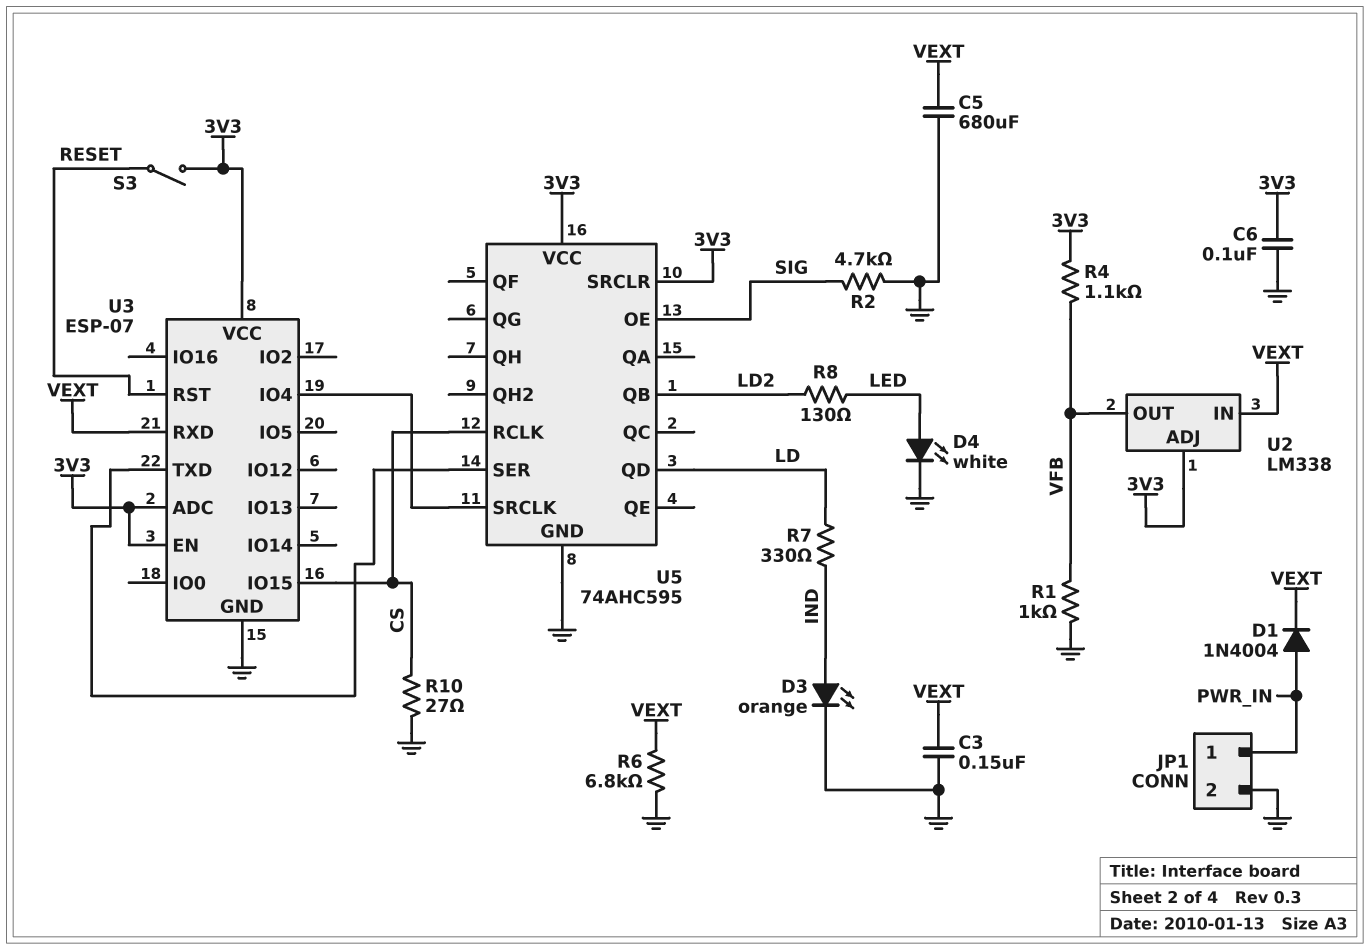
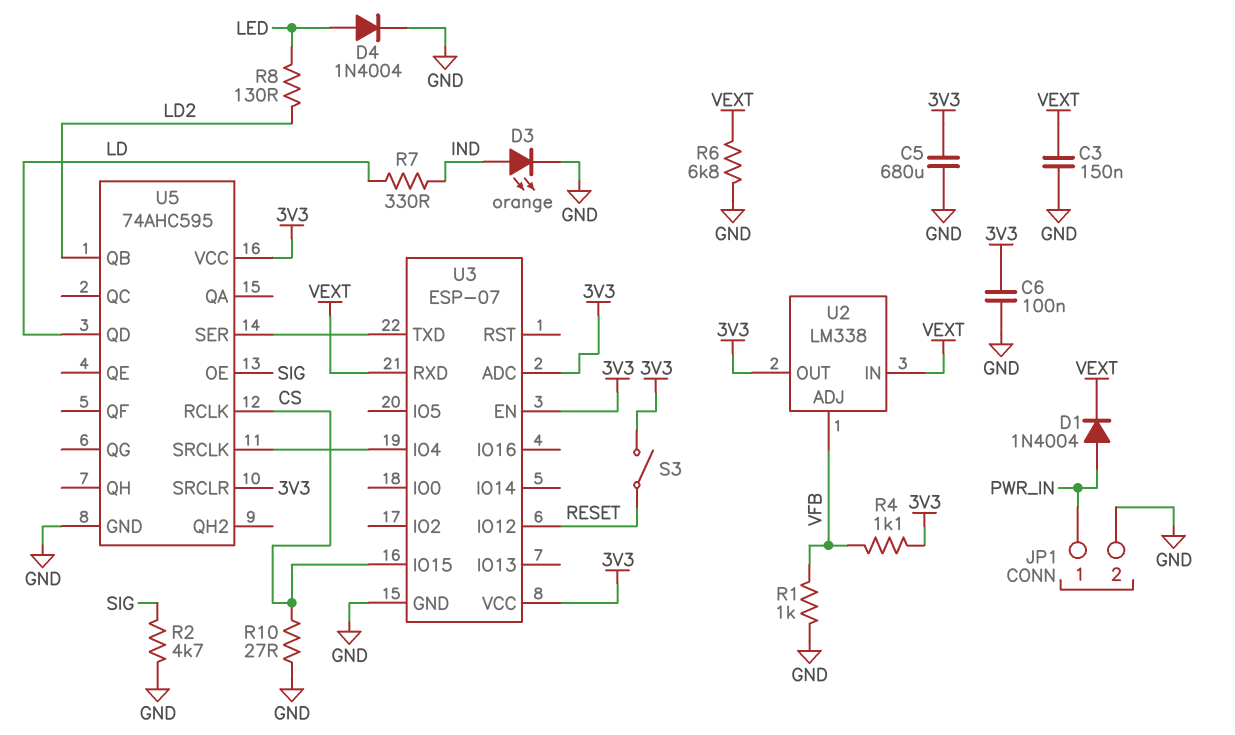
C5: 680uF (GND, VEXT) -> 680uF (3V3, GND)
D4: LED white (A LED, K GND) -> diode 1N4004 (A LED, K GND)
U2 pin ADJ: 3V3 -> VFB
U2 pin OUT: VFB -> 3V3
U3 pin IO12: none -> RESET
U3 pin RST: RESET -> none

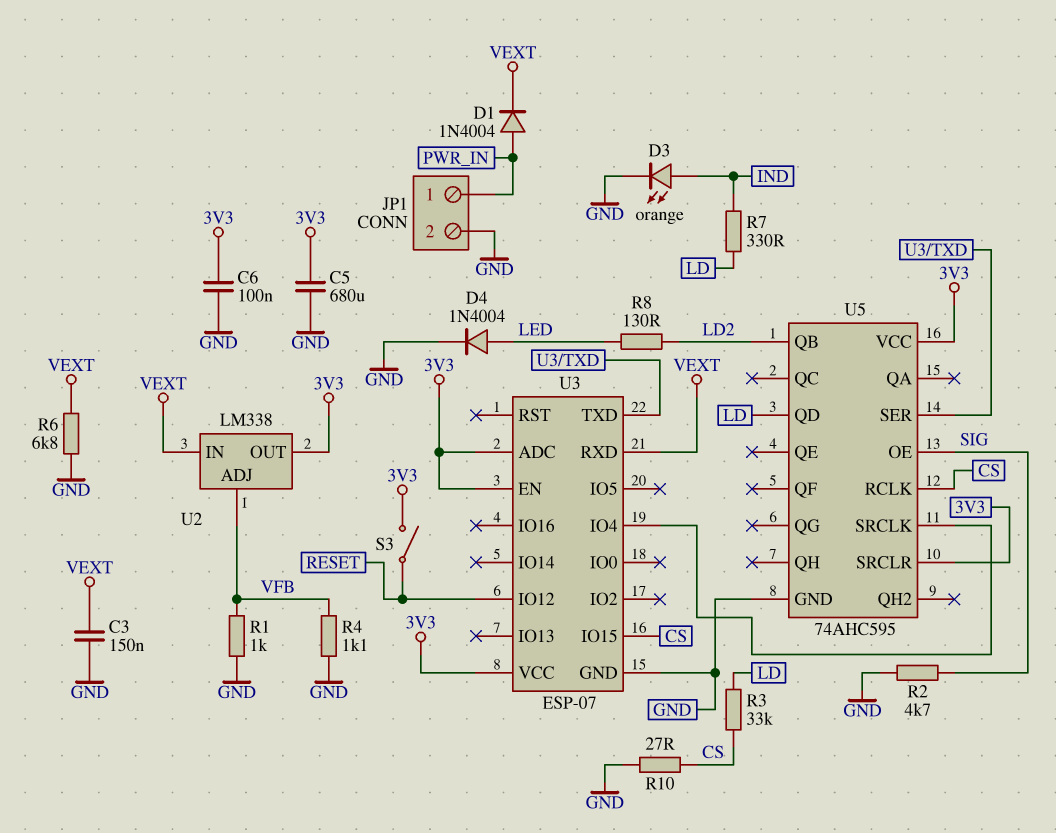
R3: none -> 33k (CS, LD)
R4: 1.1k (3V3, VFB) -> 1.1k (GND, VFB)

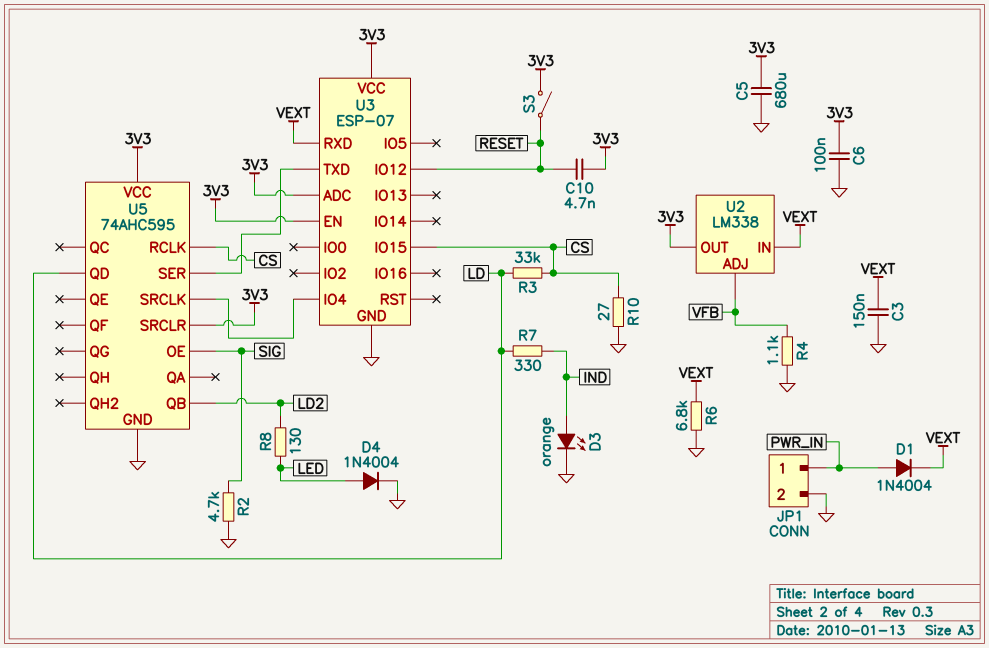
C10: none -> 4.7nF (3V3, RESET)
R1: 1k (GND, VFB) -> none

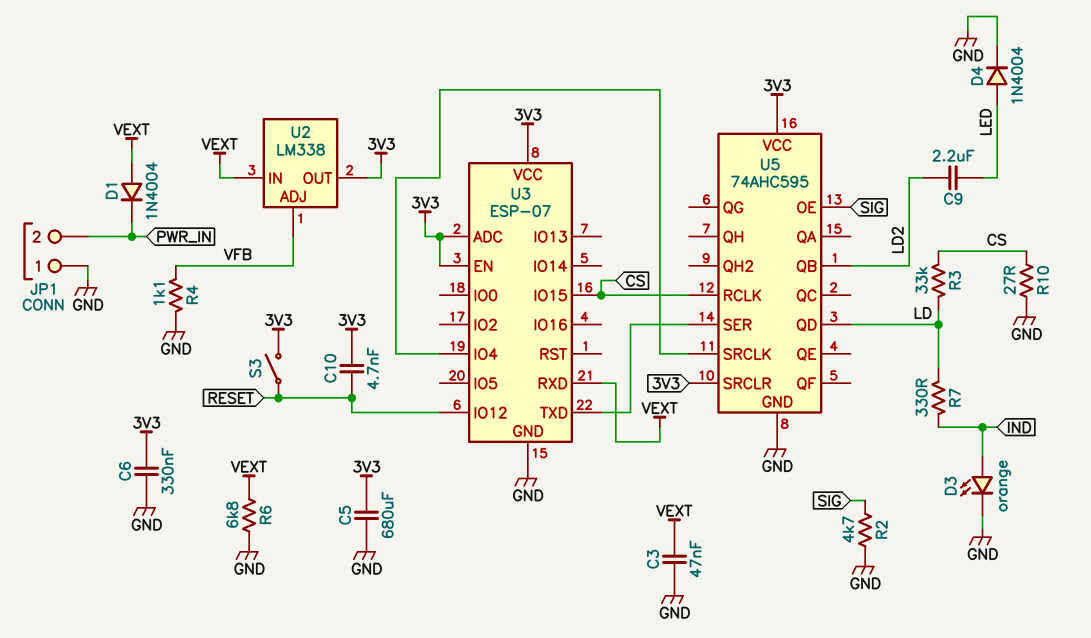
C3: 150nF (GND, VEXT) -> 47nF (GND, VEXT)
C6: 100nF (3V3, GND) -> 330nF (3V3, GND)
C9: none -> 2.2uF (LD2, LED)
D1: diode 1N4004 (A PWR_IN, K VEXT) -> diode 1N4004 (A VEXT, K PWR_IN)
JP1 pin 1: PWR_IN -> GND
JP1 pin 2: GND -> PWR_IN
R8: 130 (LD2, LED) -> none

